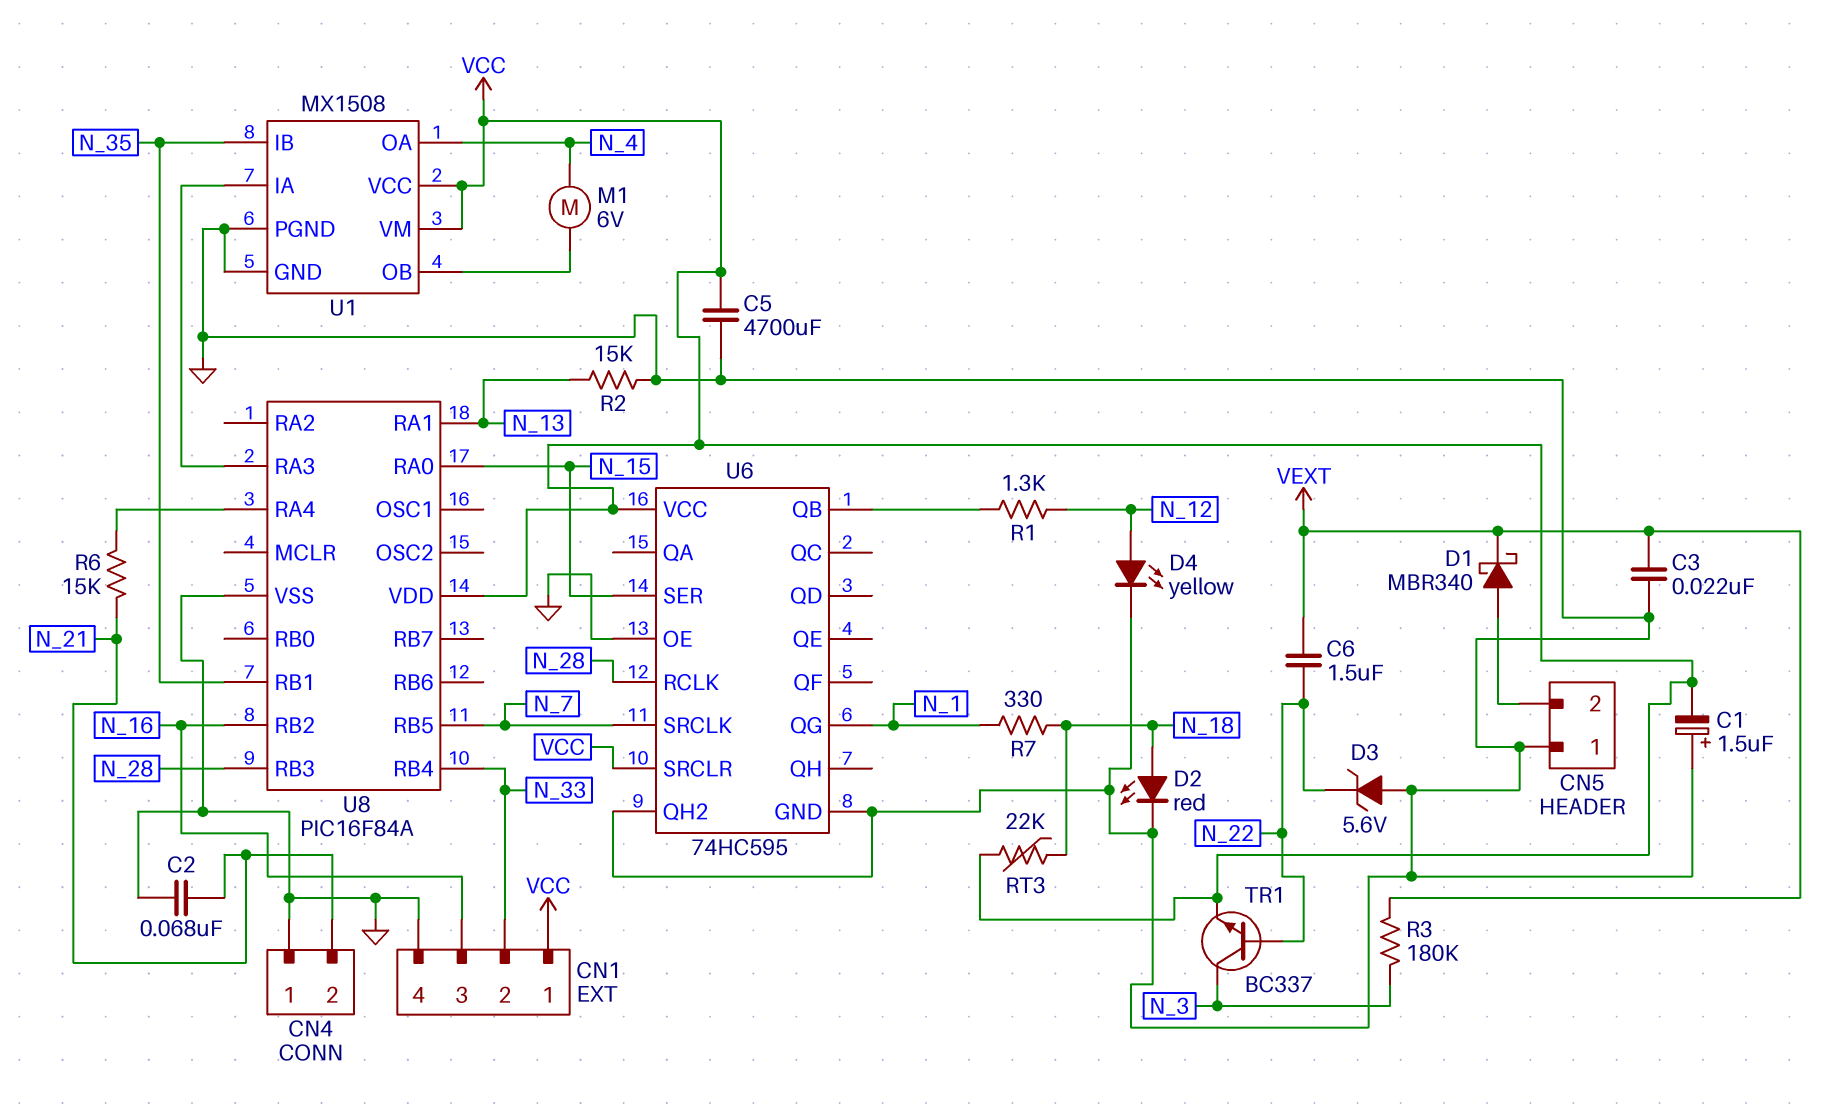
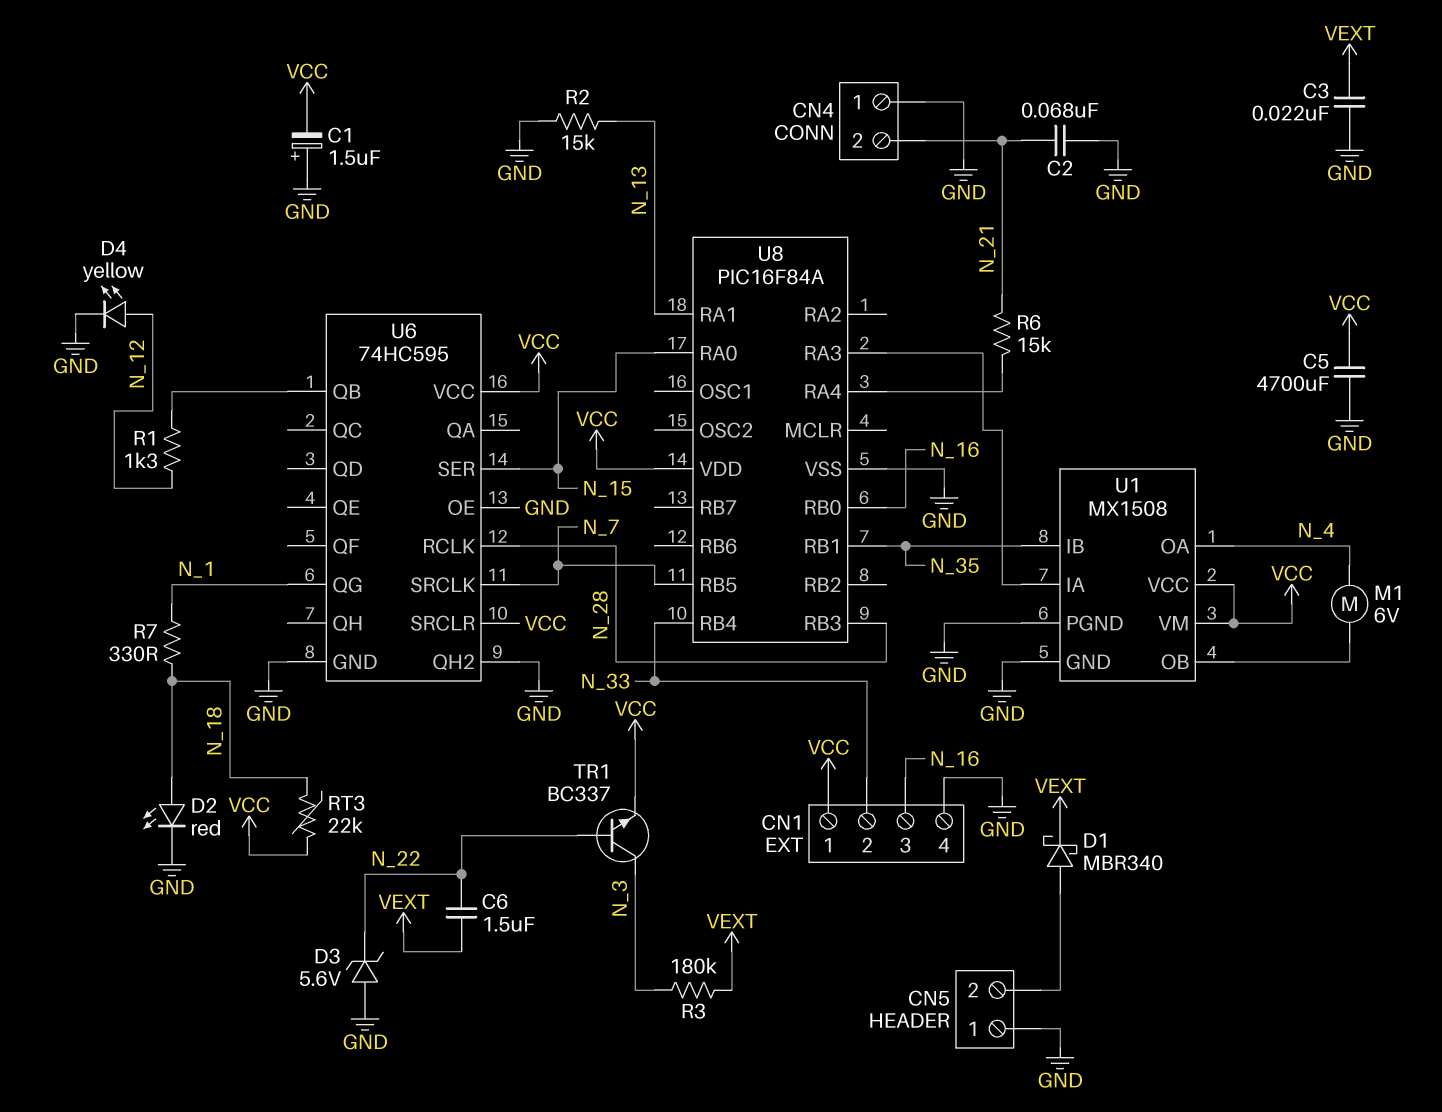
U8 pin RB0: none -> N_16
U8 pin RB2: N_16 -> none

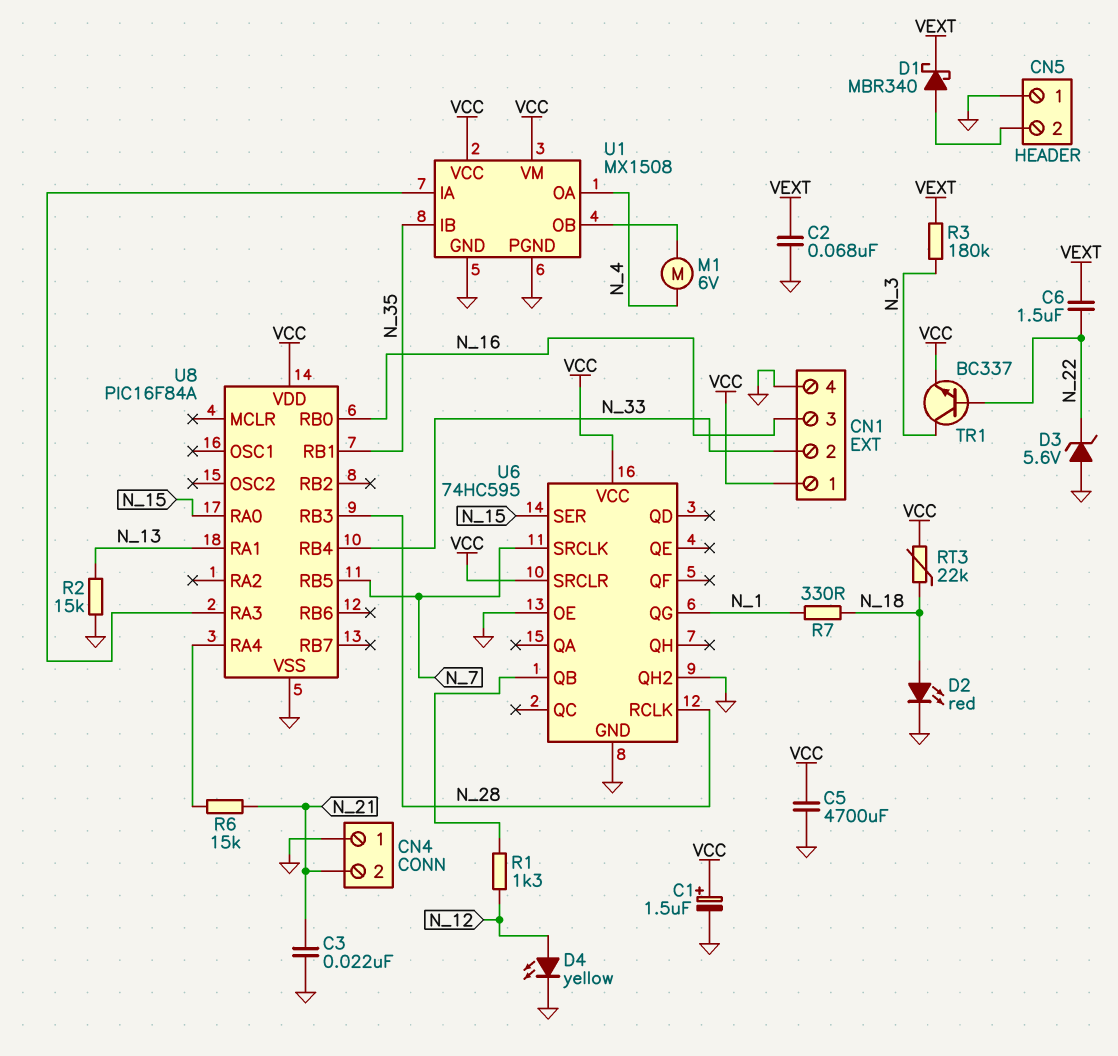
C1: 1.5uF (plus GND, minus VCC) -> 1.5uF (plus VCC, minus GND)
C2: 68nF (GND, N_21) -> 68nF (GND, VEXT)
C3: 22nF (GND, VEXT) -> 22nF (GND, N_21)

